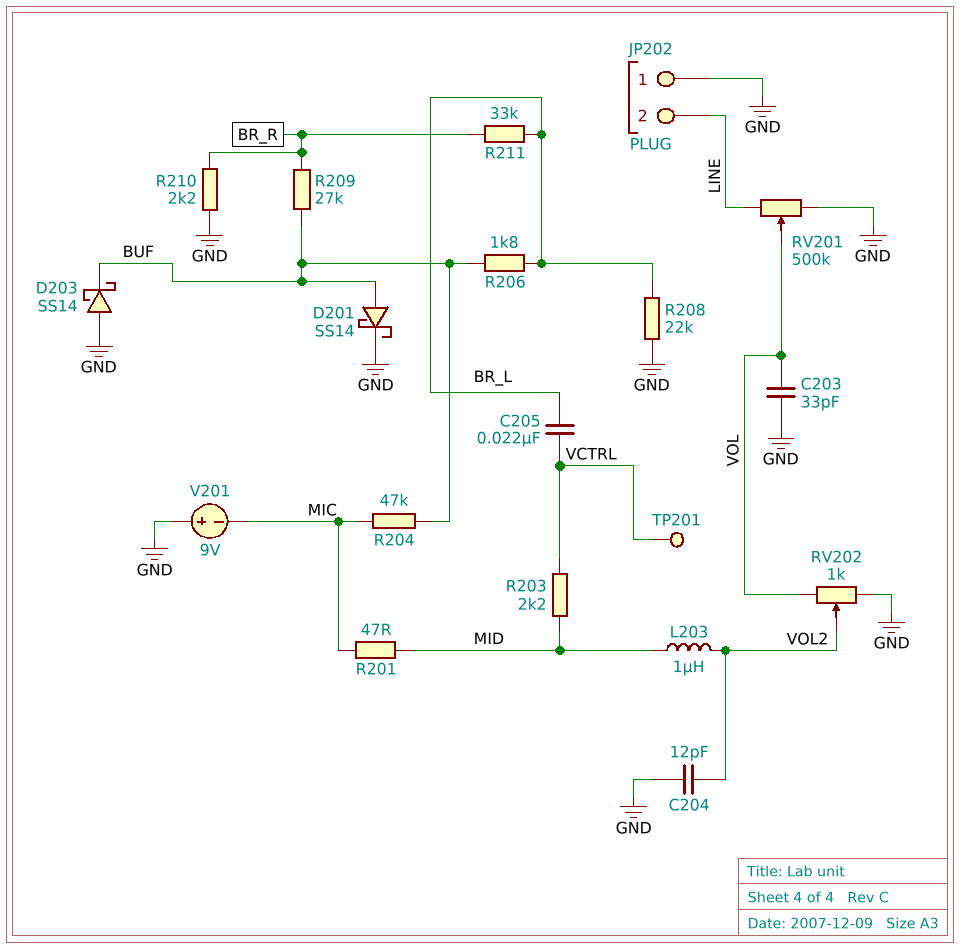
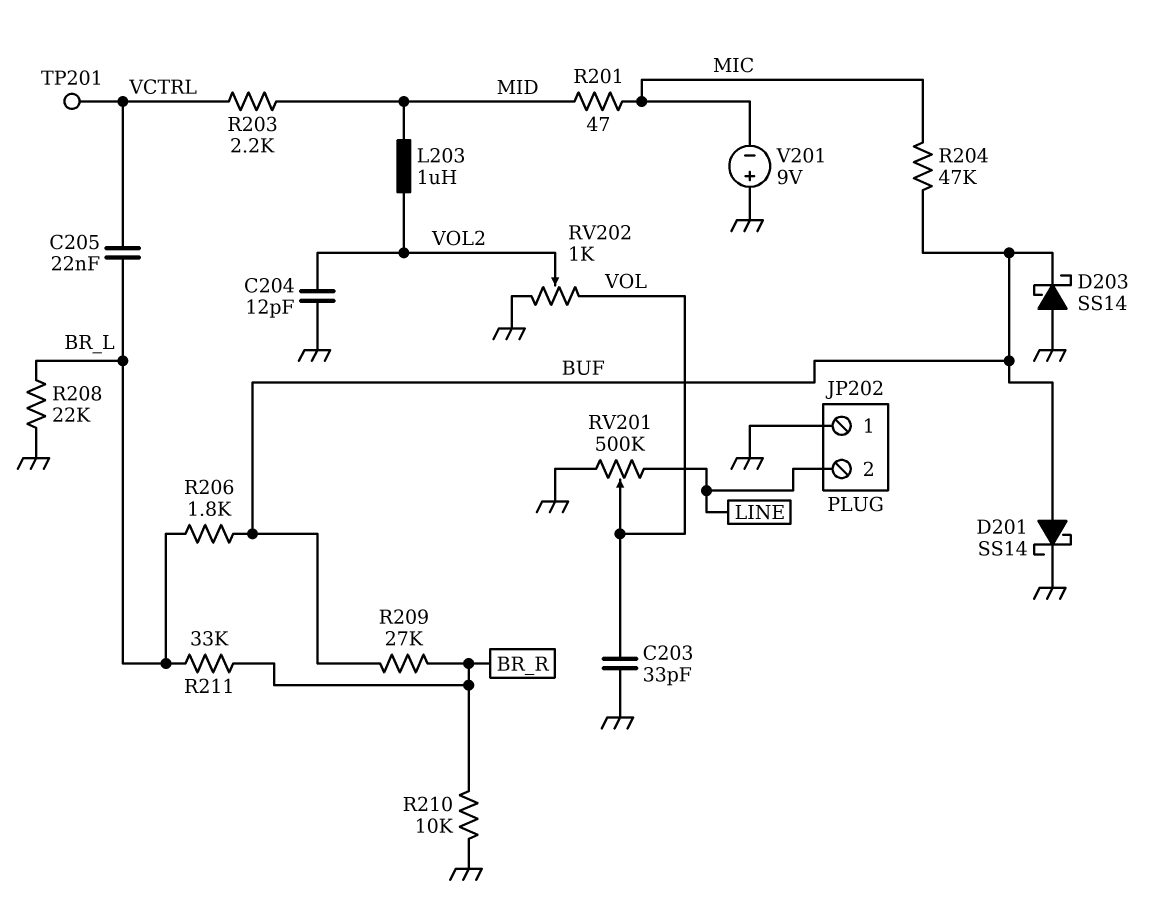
R210: 2.2k (BR_R, GND) -> 10k (BR_R, GND)

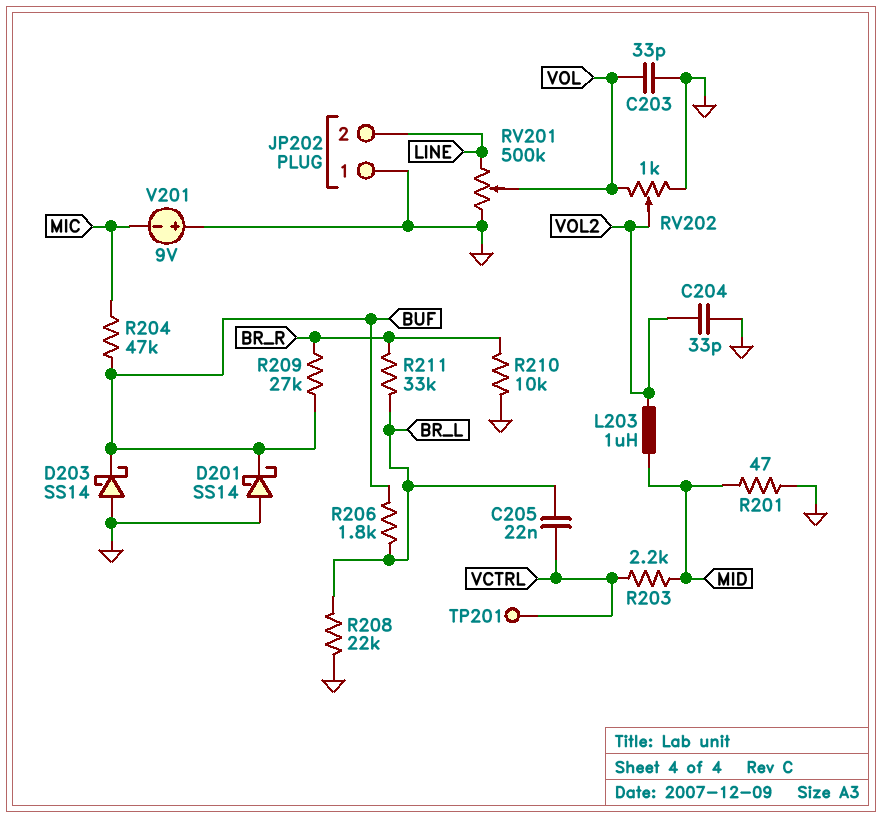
C204: 12pF (GND, VOL2) -> 33pF (GND, VOL2)
D201: schottky SS14 (A BUF, K GND) -> schottky SS14 (A GND, K BUF)
R201: 47 (MIC, MID) -> 47 (GND, MID)

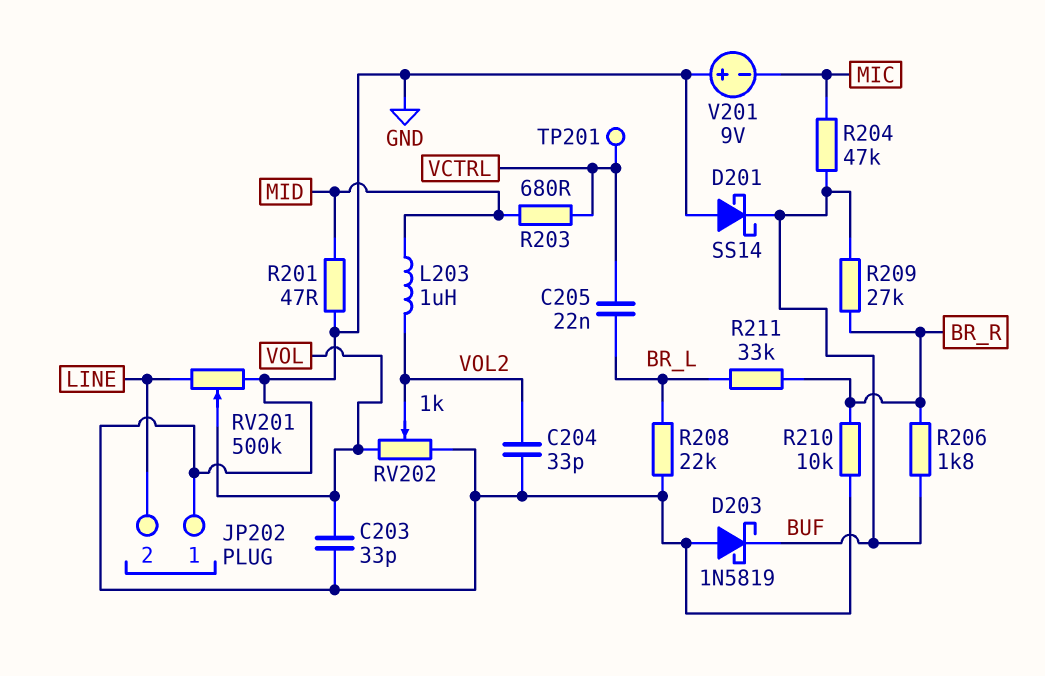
D203: schottky SS14 (A GND, K BUF) -> schottky 1N5819 (A GND, K BUF)
R203: 2.2k (MID, VCTRL) -> 680 (MID, VCTRL)
R206: 1.8k (BR_L, BUF) -> 1.8k (BR_R, BUF)

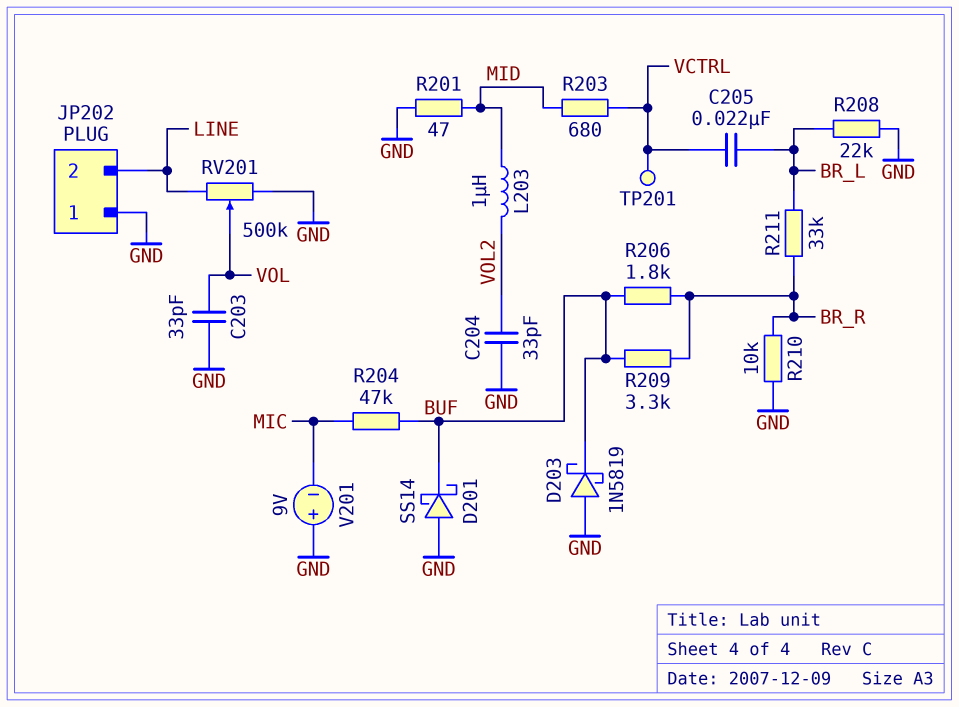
R209: 27k (BR_R, BUF) -> 3.3k (BR_R, BUF)
RV202: 1k (GND, VOL, wiper VOL2) -> none

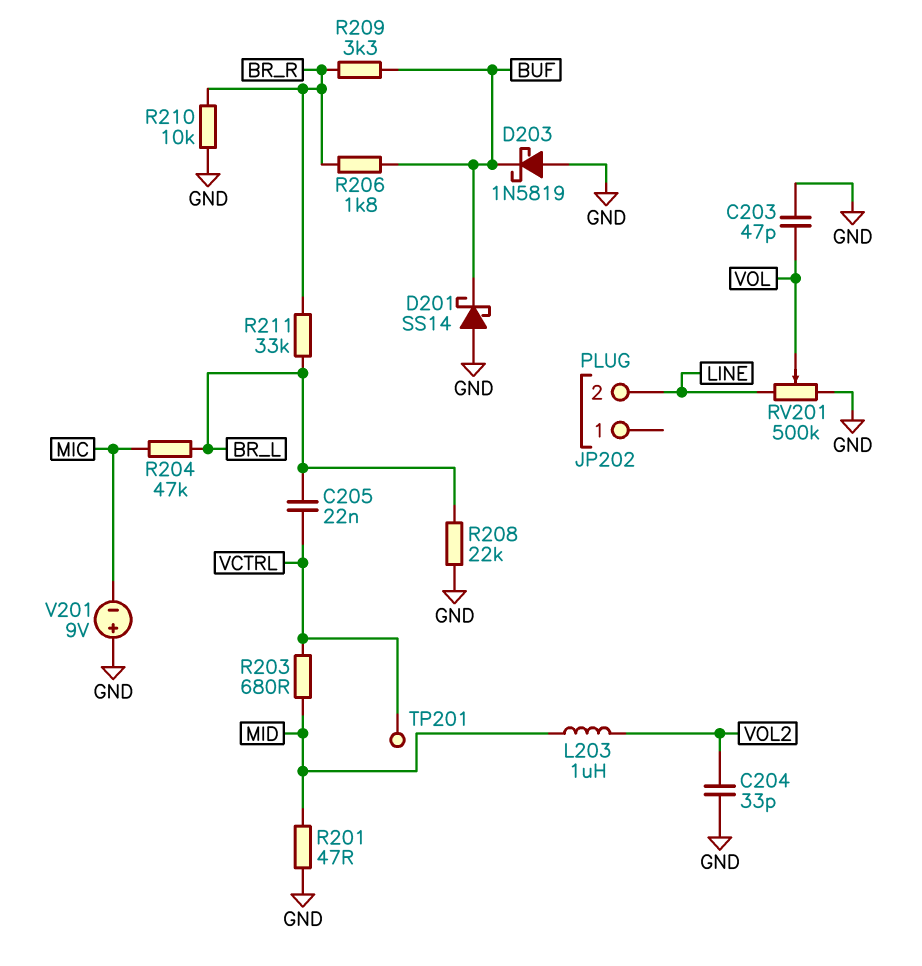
C203: 33pF (GND, VOL) -> 47pF (GND, VOL)
JP202 pin 1: GND -> none
R204: 47k (BUF, MIC) -> 47k (BR_L, MIC)

